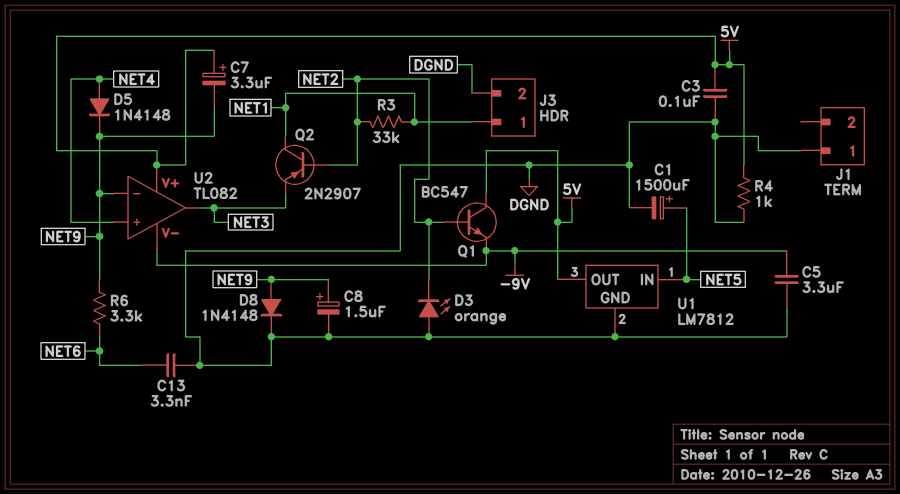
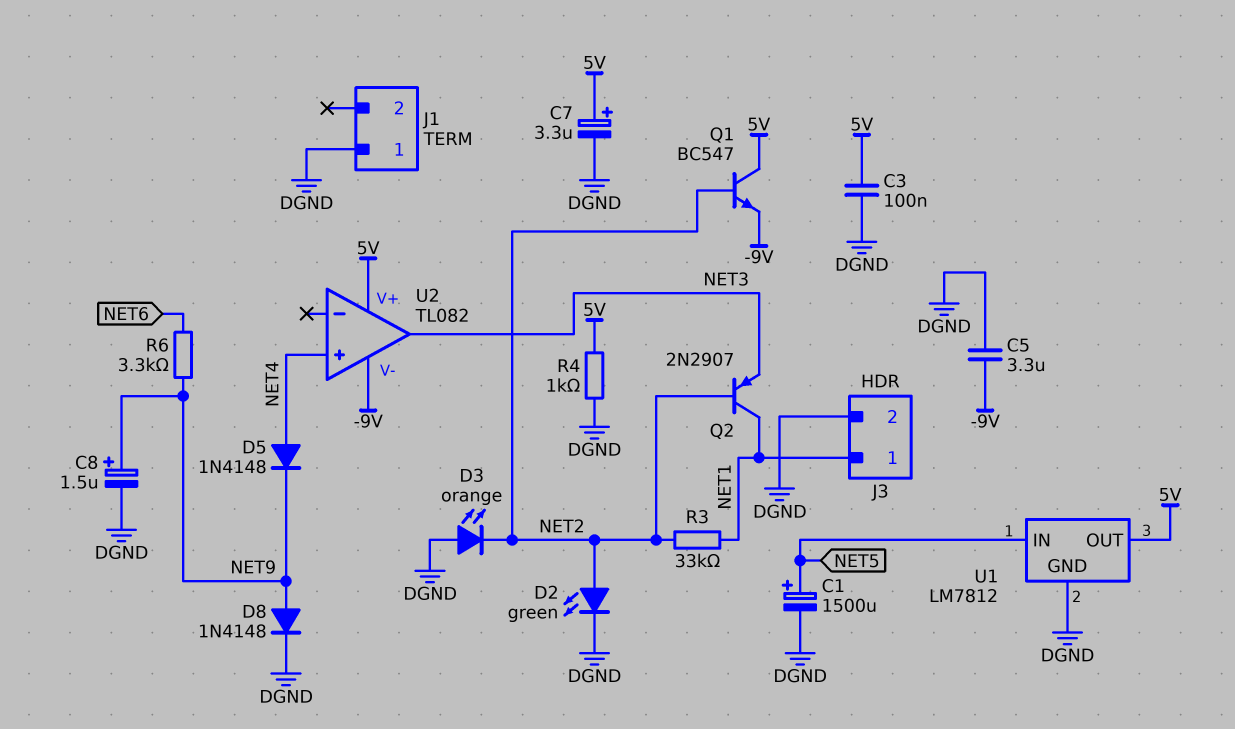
C7: 3.3uF (plus 5V, minus NET9) -> 3.3uF (plus 5V, minus DGND)
C13: 3.3nF (DGND, NET6) -> none
D2: none -> LED green (A NET2, K DGND)
U2 pin in-: NET9 -> none

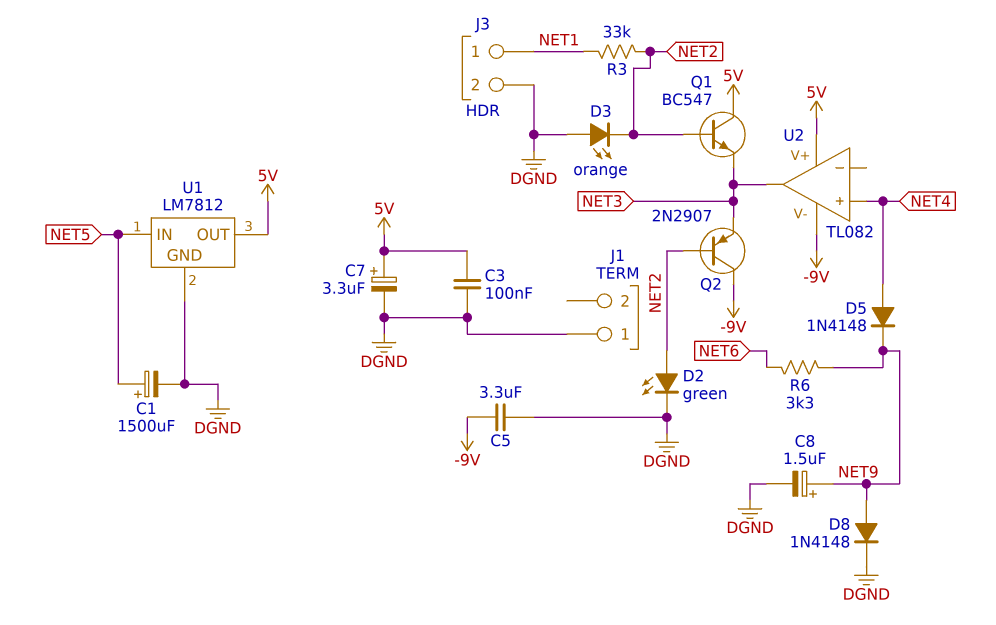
Q1: NPN BC547 (B NET2, C 5V, E -9V) -> NPN BC547 (B NET2, C 5V, E NET3)
Q2: PNP 2N2907 (B NET2, C NET1, E NET3) -> PNP 2N2907 (B NET2, C -9V, E NET3)
R4: 1k (5V, DGND) -> none

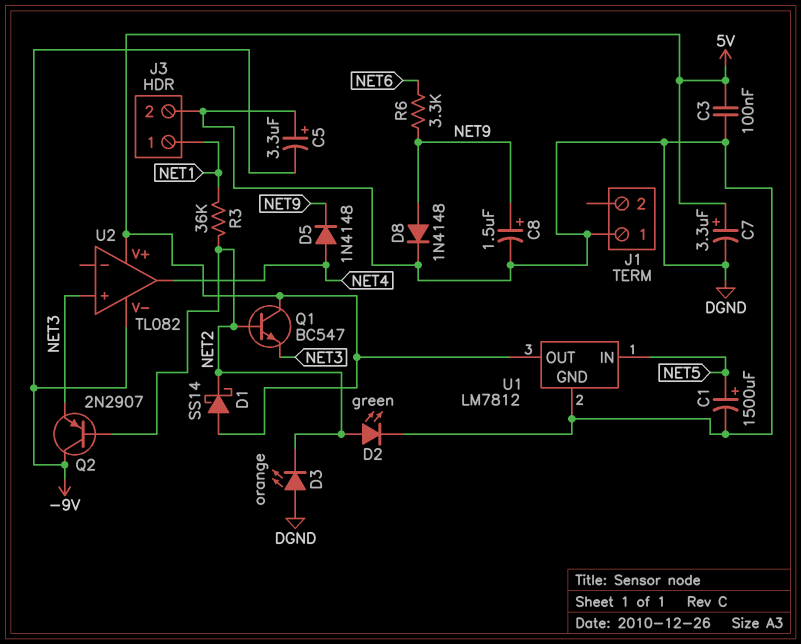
C5: 3.3uF (-9V, DGND) -> 3.3uF (plus DGND, minus -9V)
D1: none -> schottky SS14 (A 5V, K NET2)
R3: 33k (NET1, NET2) -> 36k (NET1, NET2)
U2 pin in+: NET4 -> NET3
U2 pin out: NET3 -> NET4

